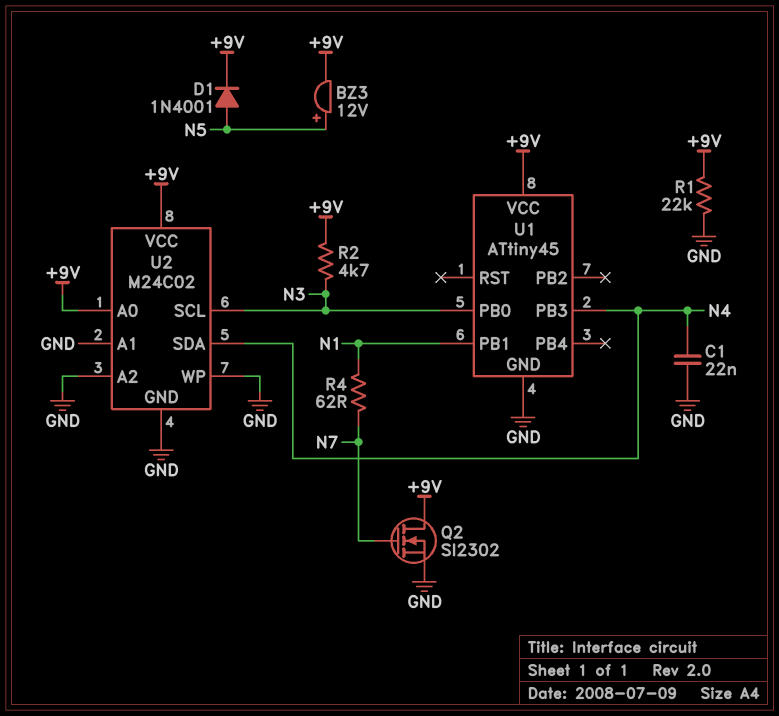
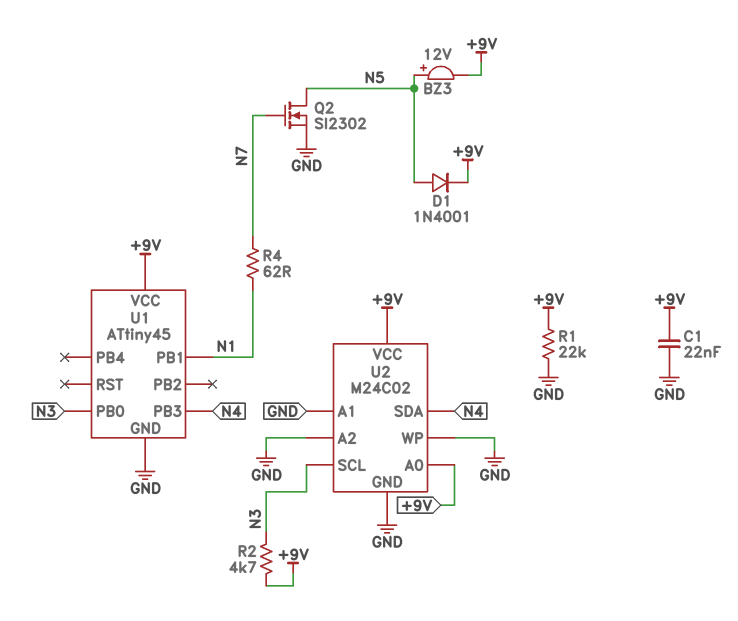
C1: 22nF (GND, N4) -> 22nF (+9V, GND)
Q2: NMOS SI2302 (G N7, D +9V, S GND) -> NMOS SI2302 (G N7, D N5, S GND)

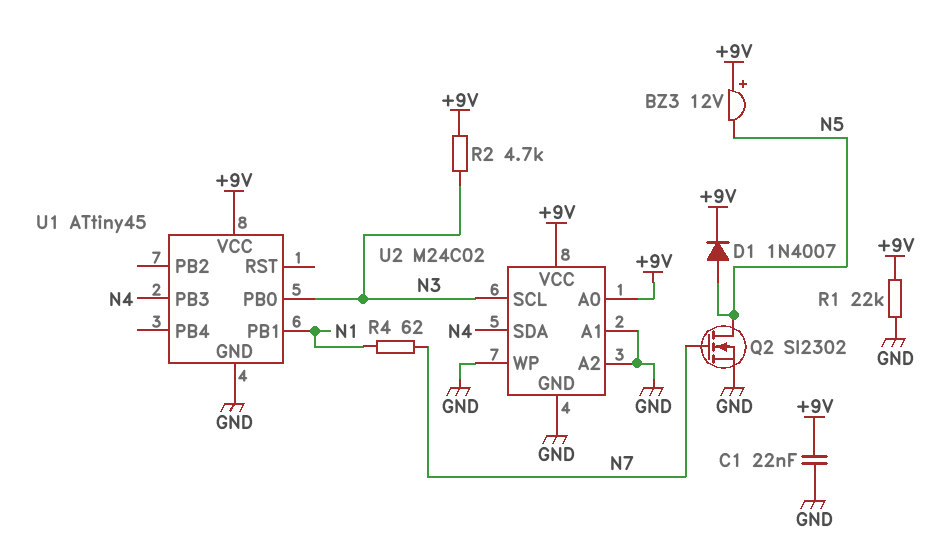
BZ3: buzzer 12V (plus N5, minus +9V) -> buzzer 12V (plus +9V, minus N5)
D1: diode 1N4001 (A N5, K +9V) -> diode 1N4007 (A N5, K +9V)

